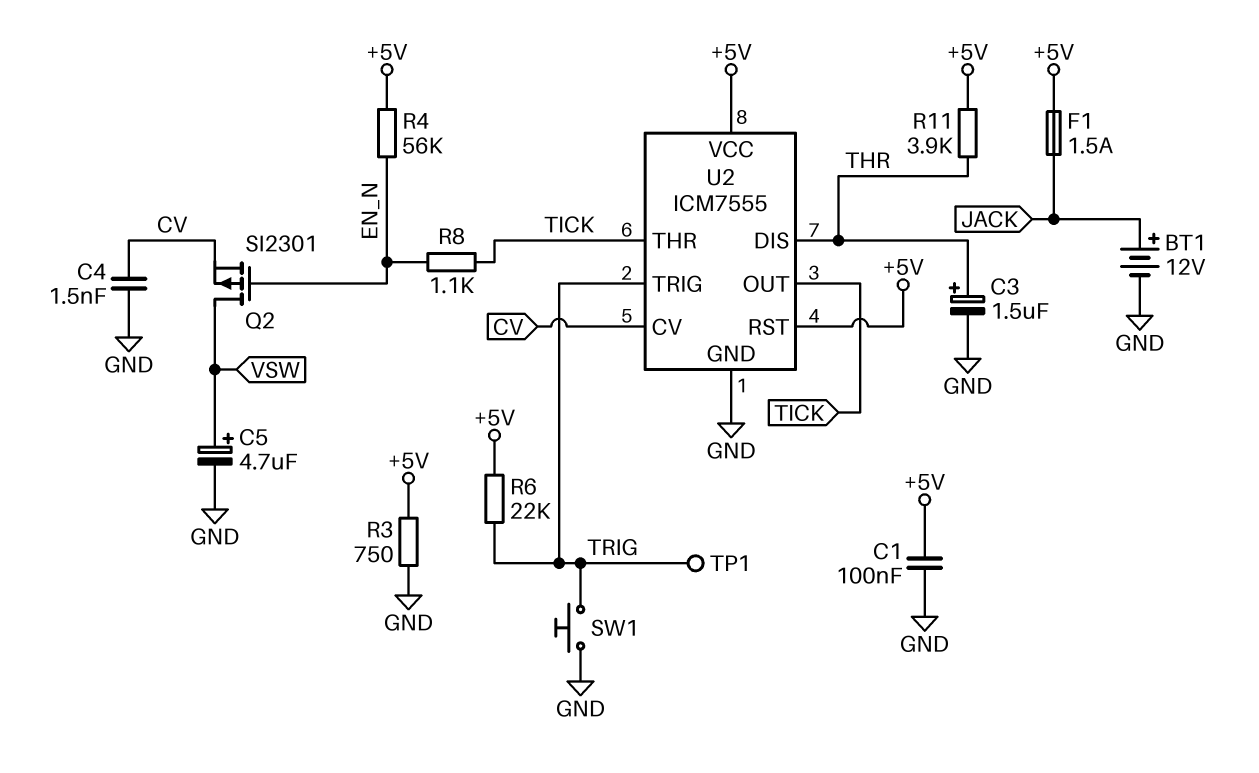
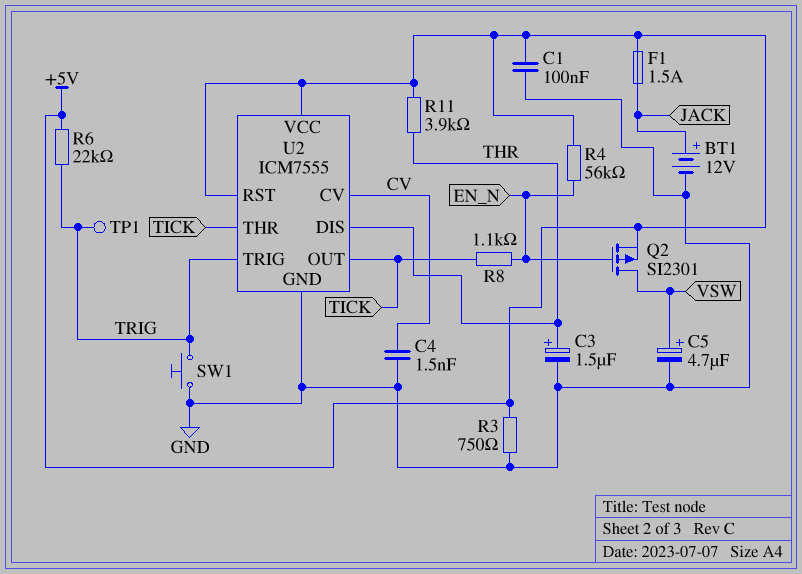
Q2: PMOS SI2301 (G EN_N, D VSW, S CV) -> PMOS SI2301 (G EN_N, D VSW, S +5V)

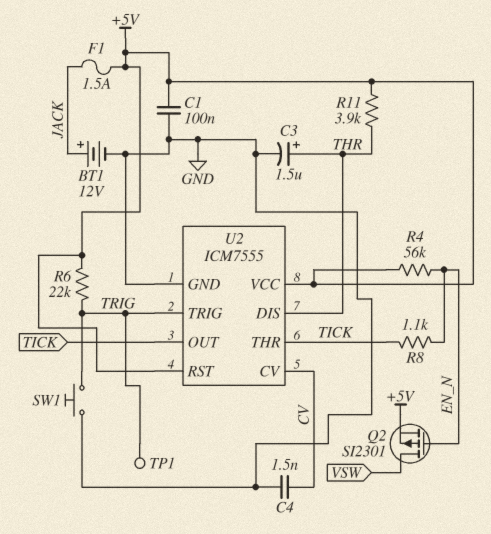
C5: 4.7uF (plus VSW, minus GND) -> none
R3: 750 (+5V, GND) -> none

